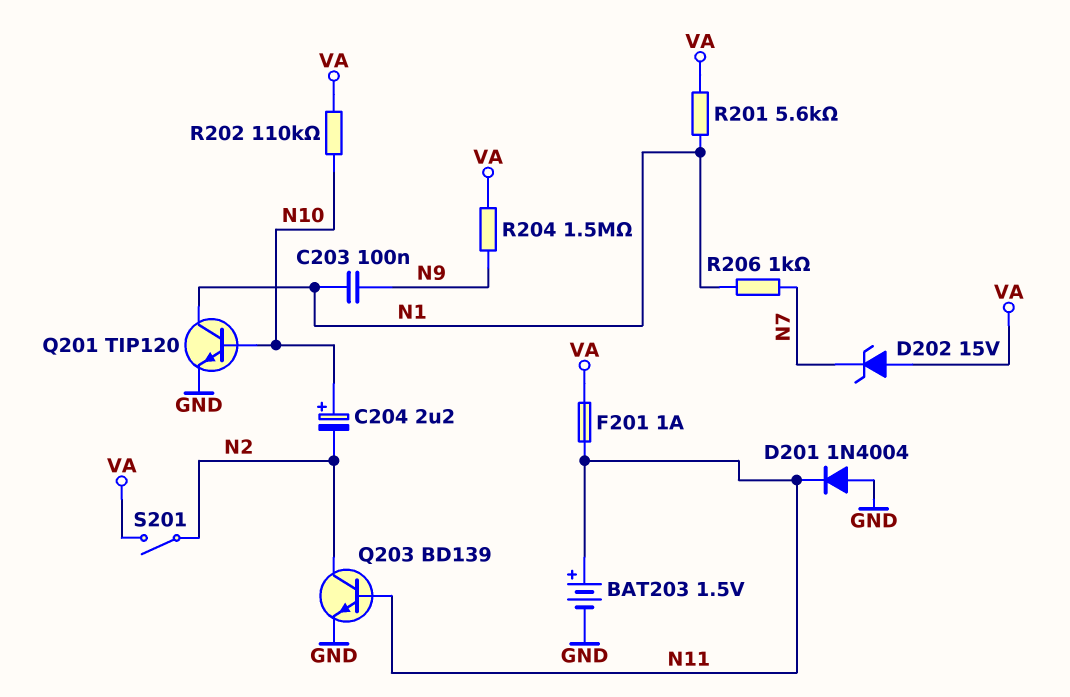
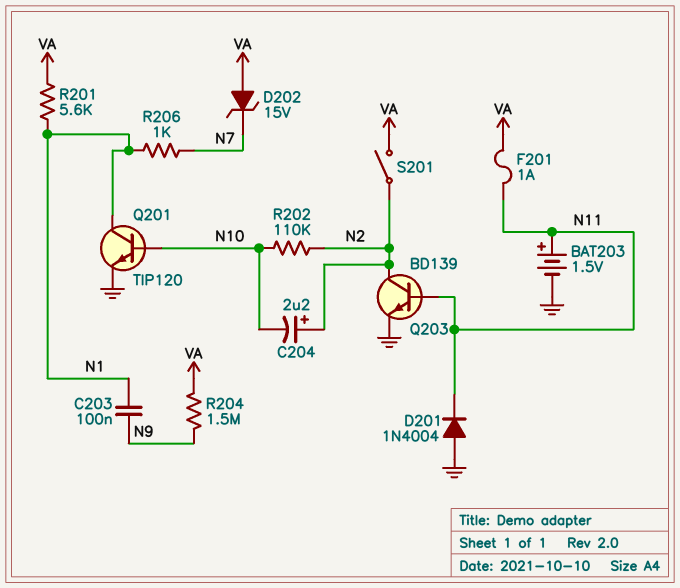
C204: 2.2uF (plus N10, minus N2) -> 2.2uF (plus N2, minus N10)
R202: 110k (N10, VA) -> 110k (N2, N10)

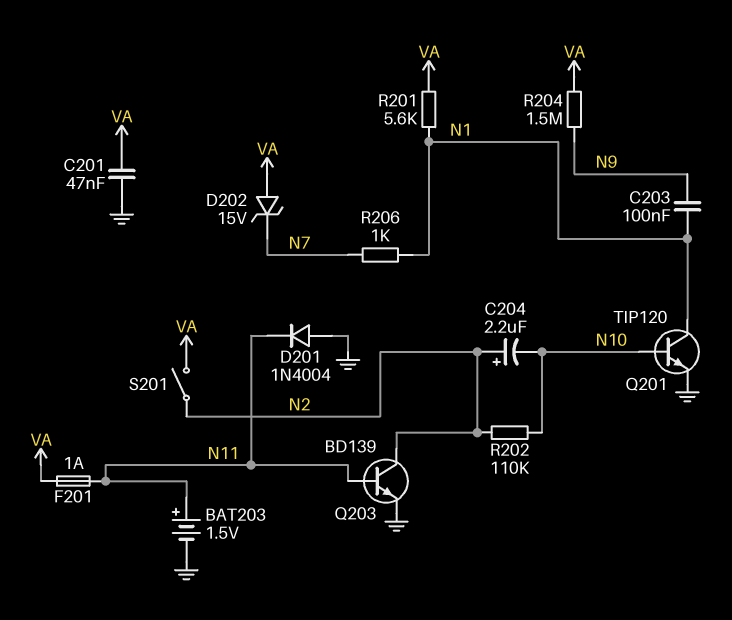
C201: none -> 47nF (GND, VA)

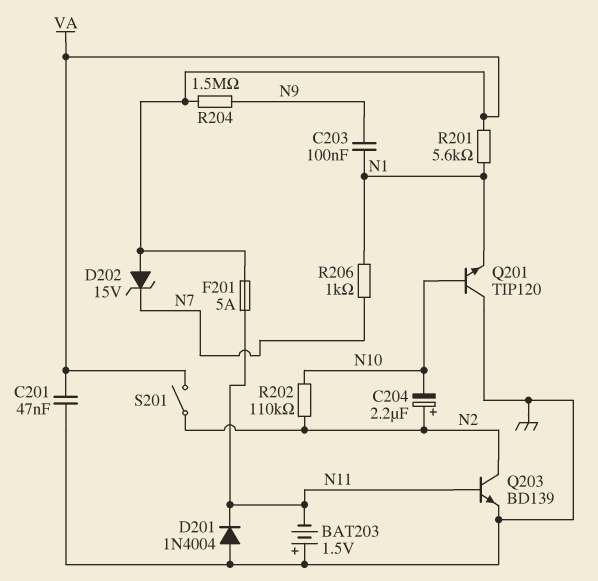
BAT203: 1.5V (plus N11, minus GND) -> 1.5V (plus GND, minus N11)
F201: 1A (N11, VA) -> 5A (N11, VA)
Q201: NPN TIP120 (B N10, C N1, E GND) -> NPN TIP120 (B N10, C GND, E N1)

